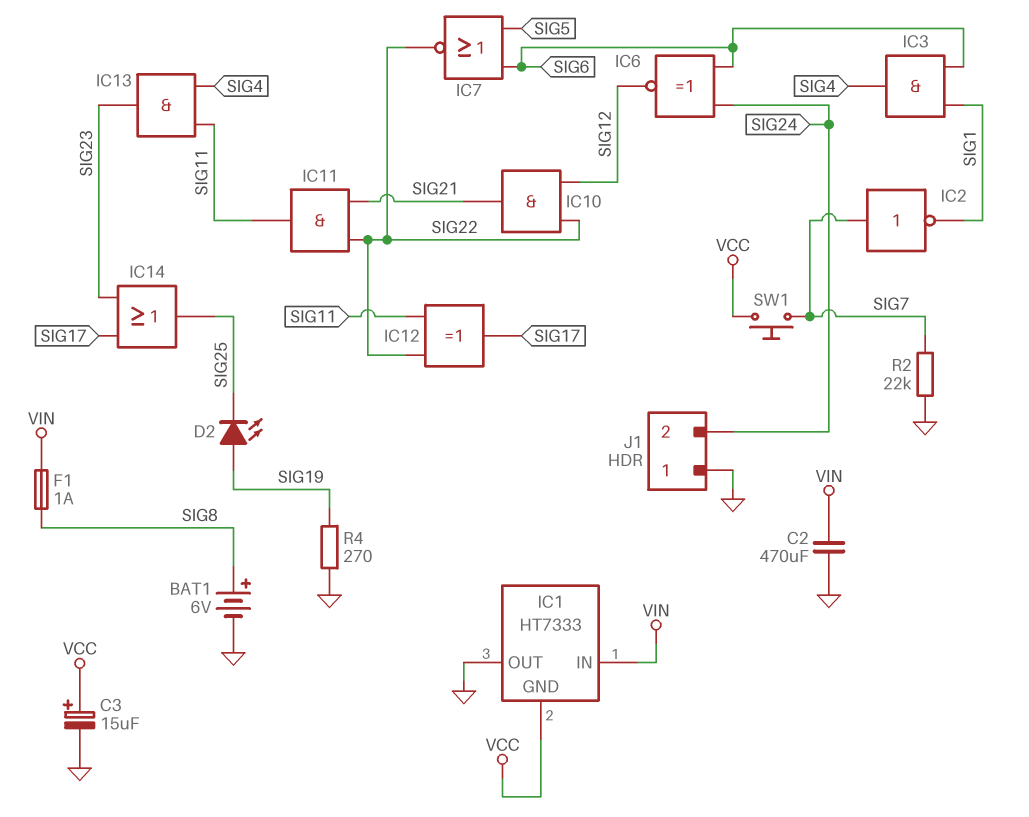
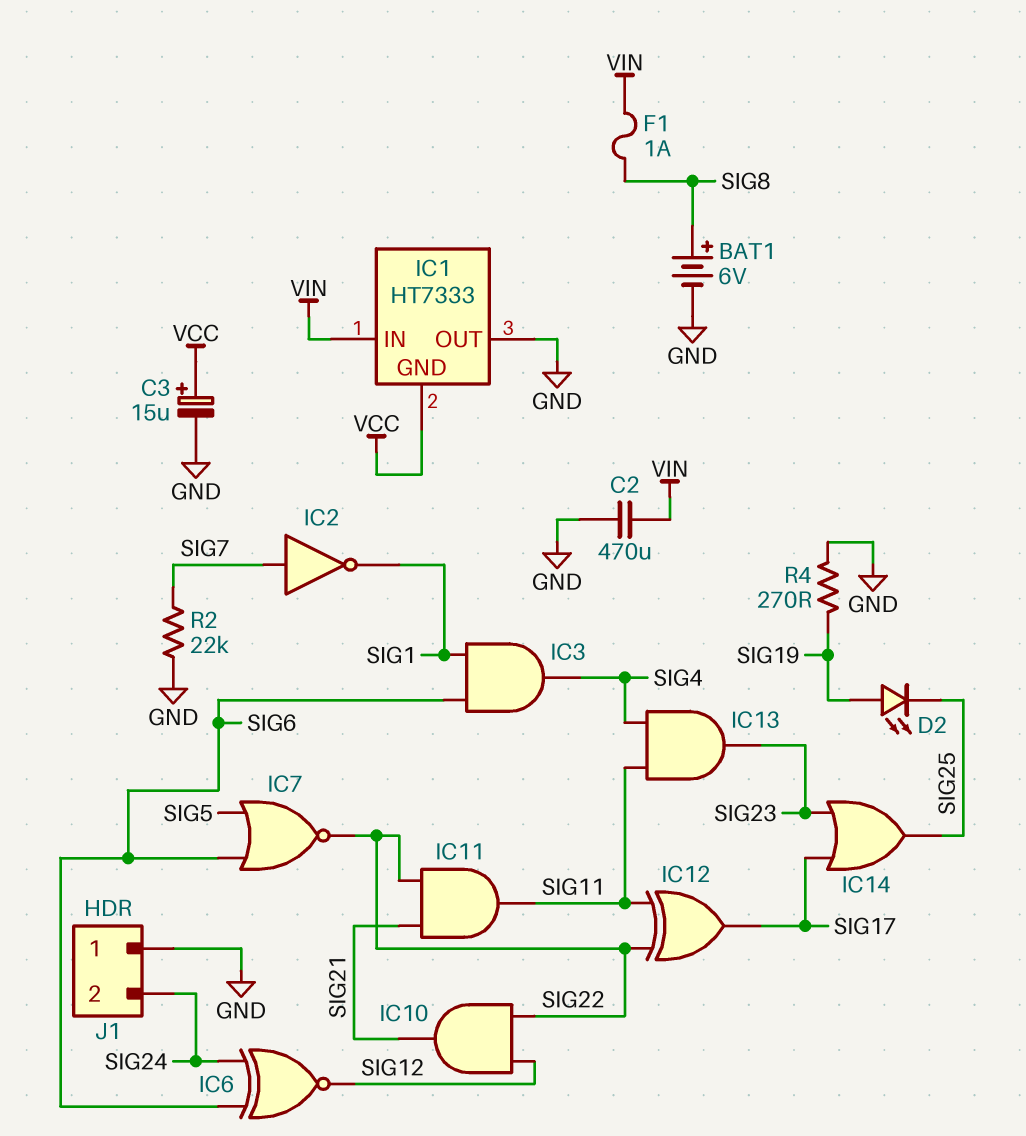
SW1: button (SIG7, VCC) -> none

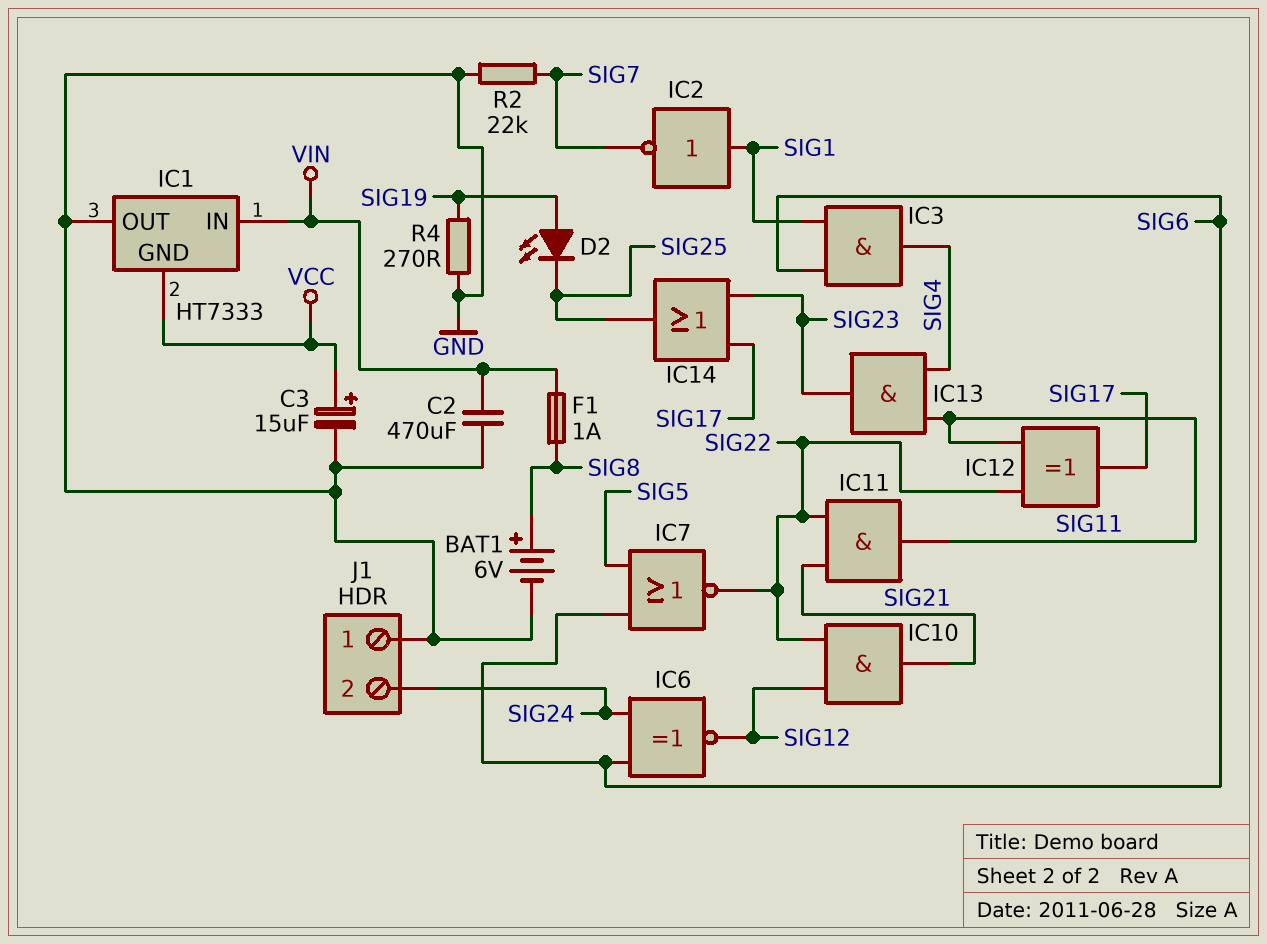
IC2: NOT (in SIG7, out SIG1) -> NOT (in SIG1, out SIG7)

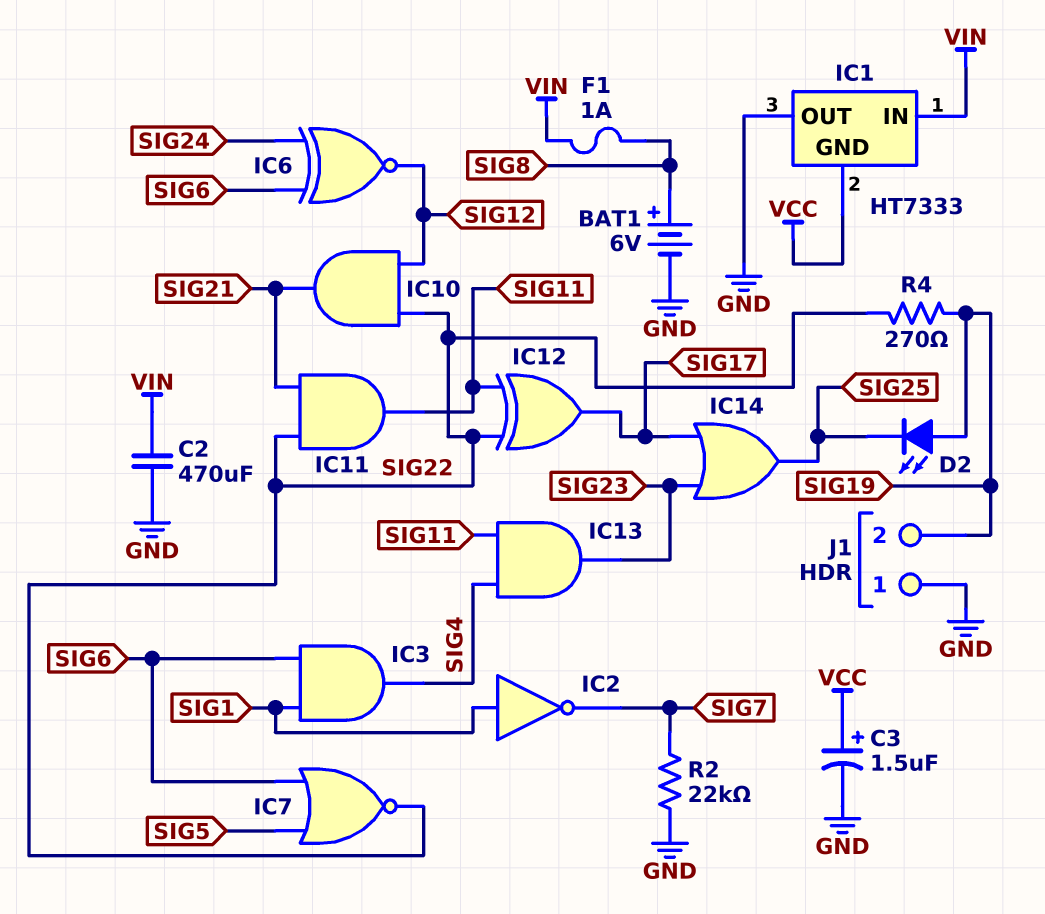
C3: 15uF (plus VCC, minus GND) -> 1.5uF (plus VCC, minus GND)
J1 pin 2: SIG24 -> SIG19
R4: 270 (GND, SIG19) -> 270 (SIG19, SIG22)

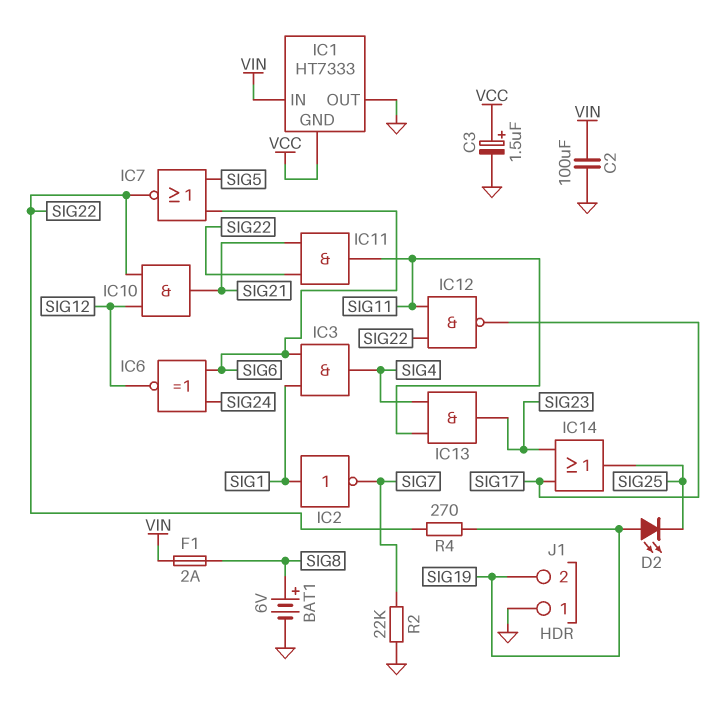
C2: 470uF (GND, VIN) -> 100uF (GND, VIN)
F1: 1A (SIG8, VIN) -> 2A (SIG8, VIN)
IC12: XOR (in SIG11, in SIG22, out SIG17) -> NAND (in SIG11, in SIG22, out SIG17)

